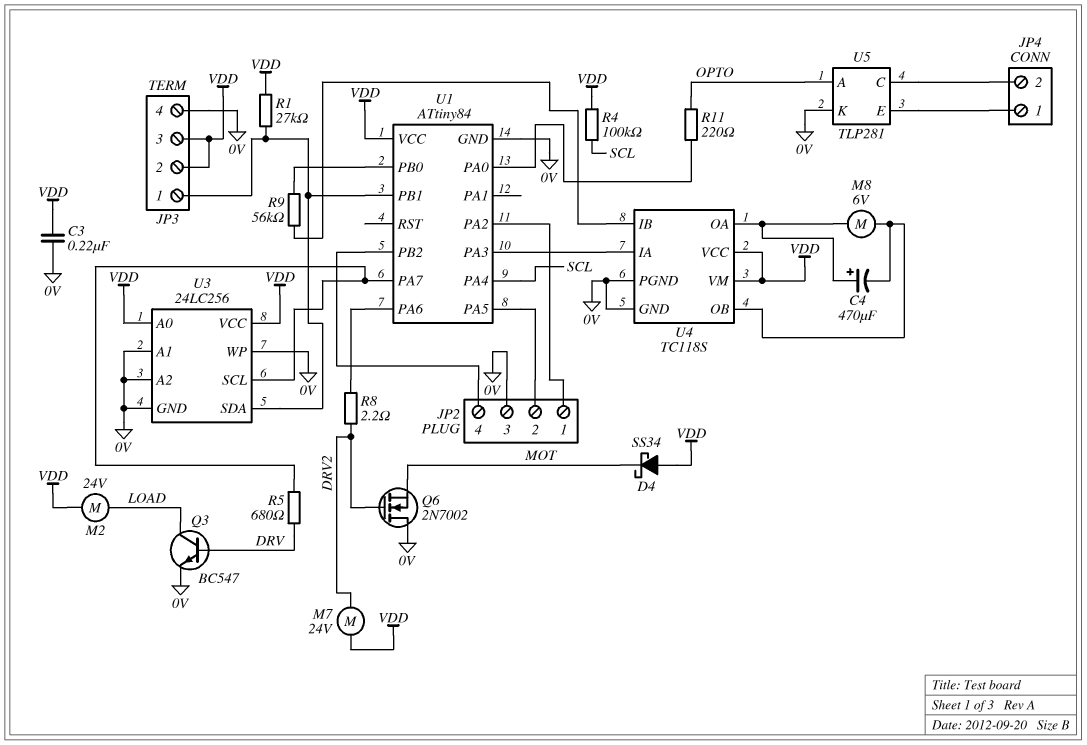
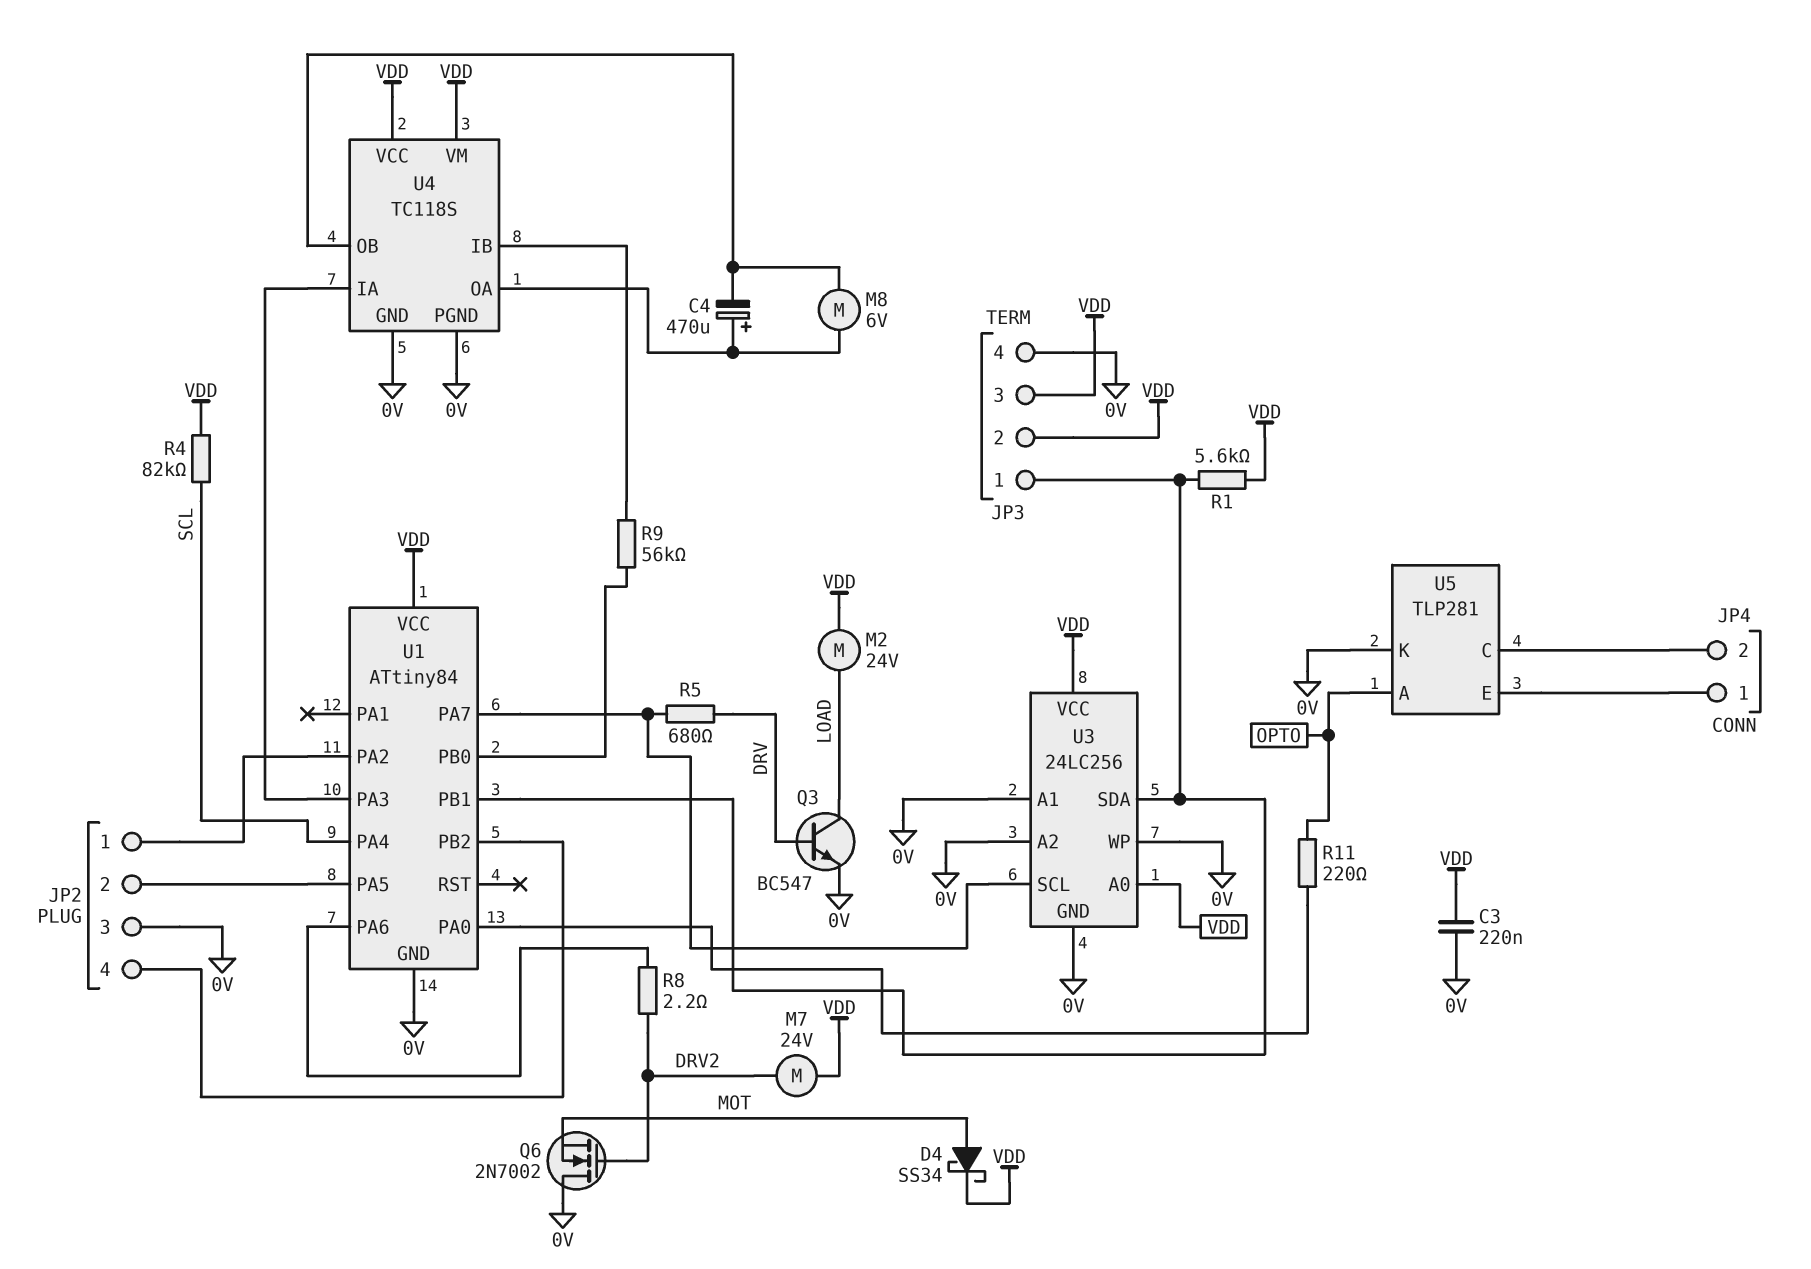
D4: schottky SS34 (A VDD, K MOT) -> schottky SS34 (A MOT, K VDD)
R1: 27k (JP3/1, VDD) -> 5.6k (JP3/1, VDD)
R4: 100k (SCL, VDD) -> 82k (SCL, VDD)

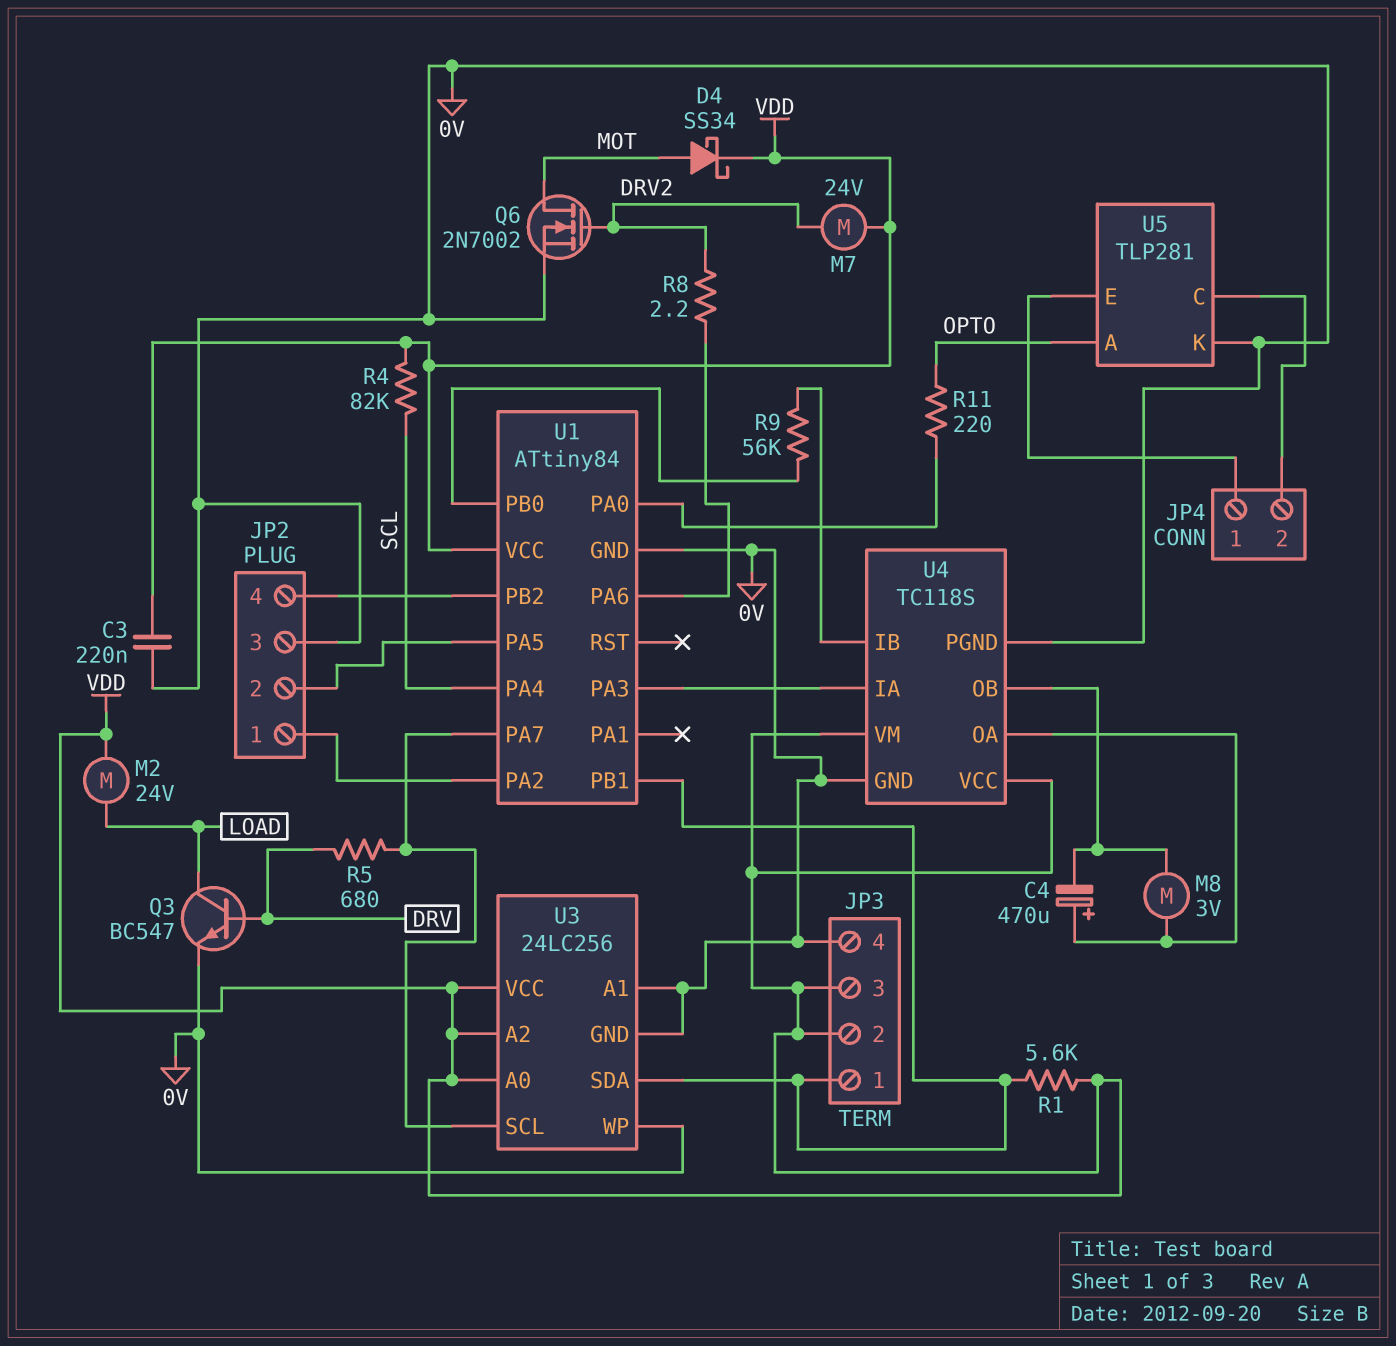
M8: motor 6V (U4/OA, U4/OB) -> motor 3V (U4/OA, U4/OB)
Q6: NMOS 2N7002 (G DRV2, D 0V, S MOT) -> NMOS 2N7002 (G DRV2, D MOT, S 0V)
U3 pin A2: 0V -> VDD

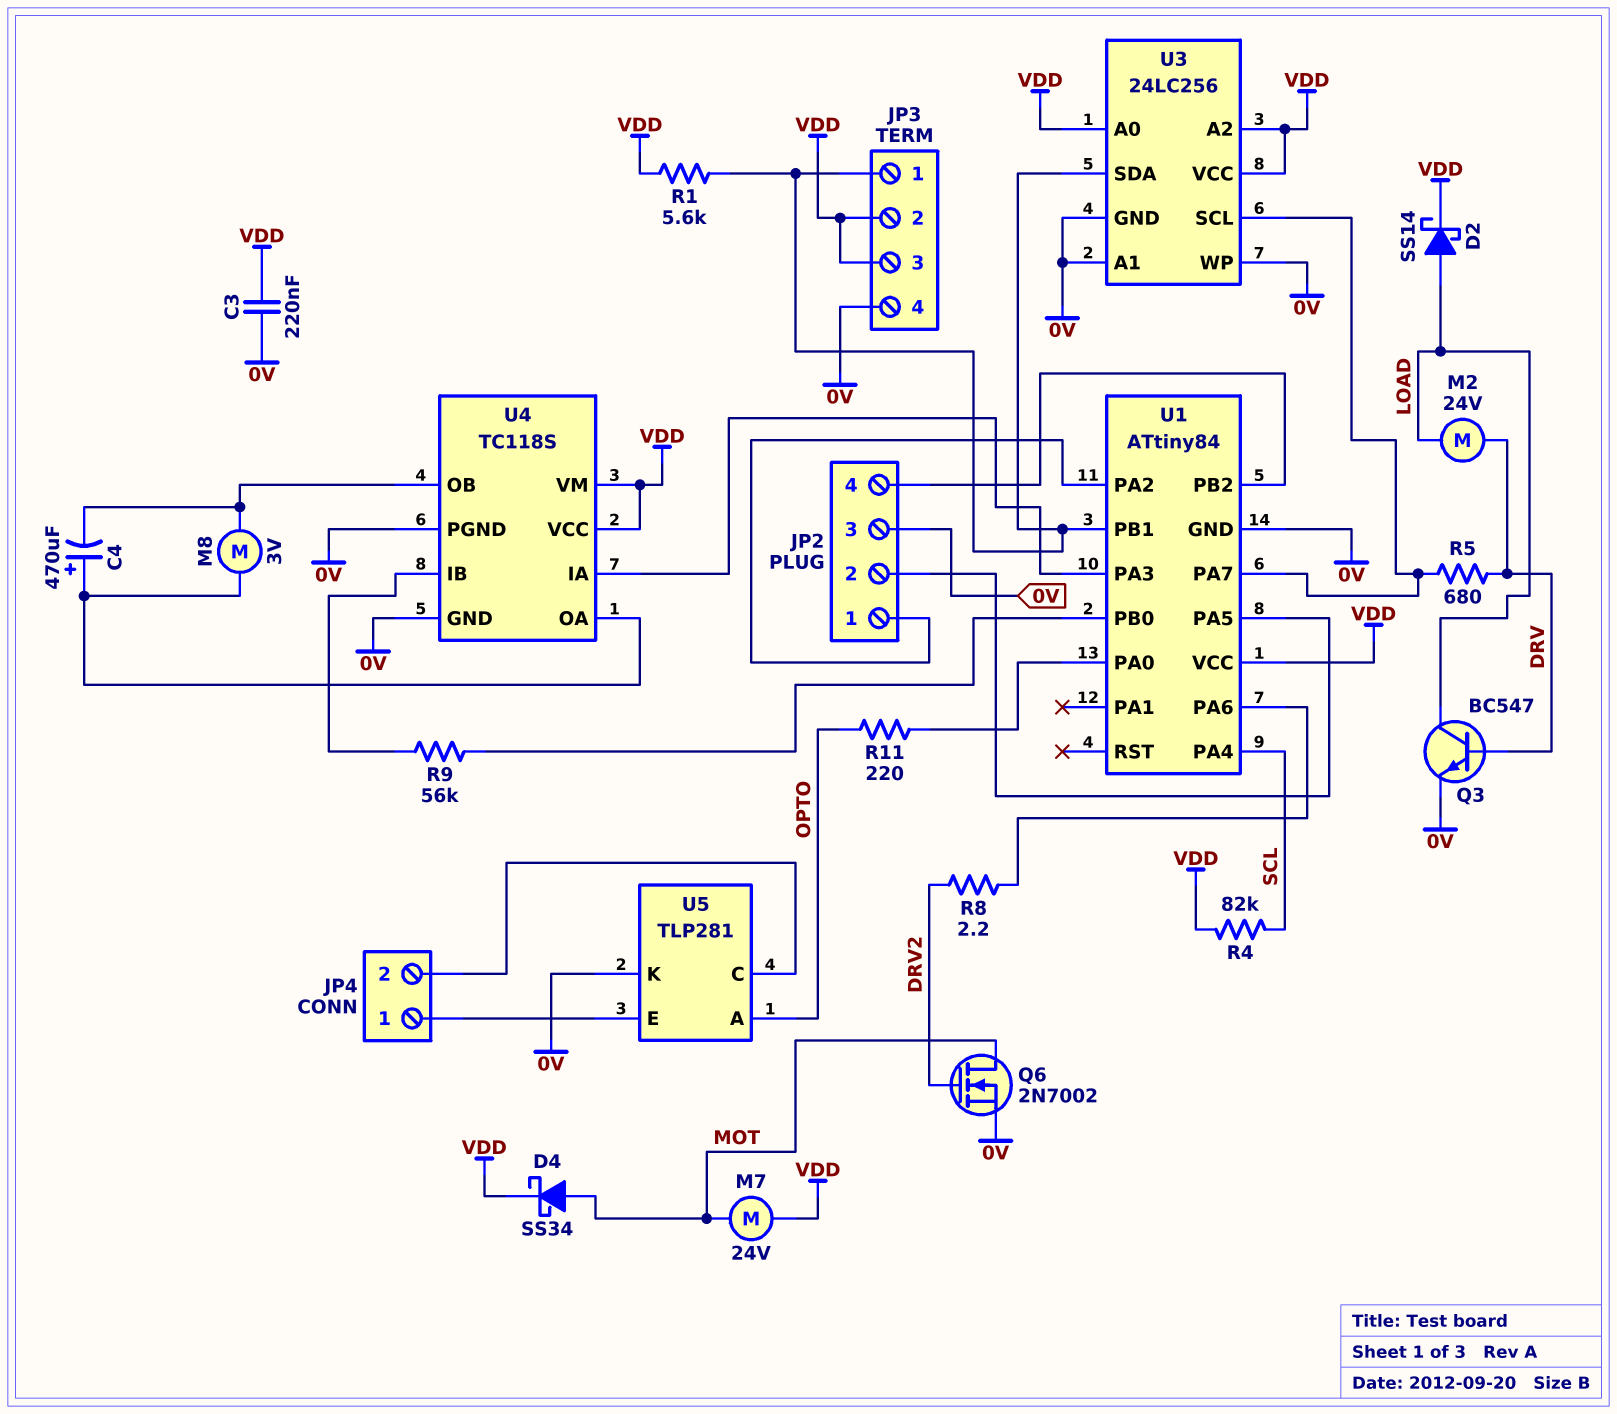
D2: none -> schottky SS14 (A LOAD, K VDD)
M2: motor 24V (LOAD, VDD) -> motor 24V (DRV, LOAD)
M7: motor 24V (DRV2, VDD) -> motor 24V (MOT, VDD)

